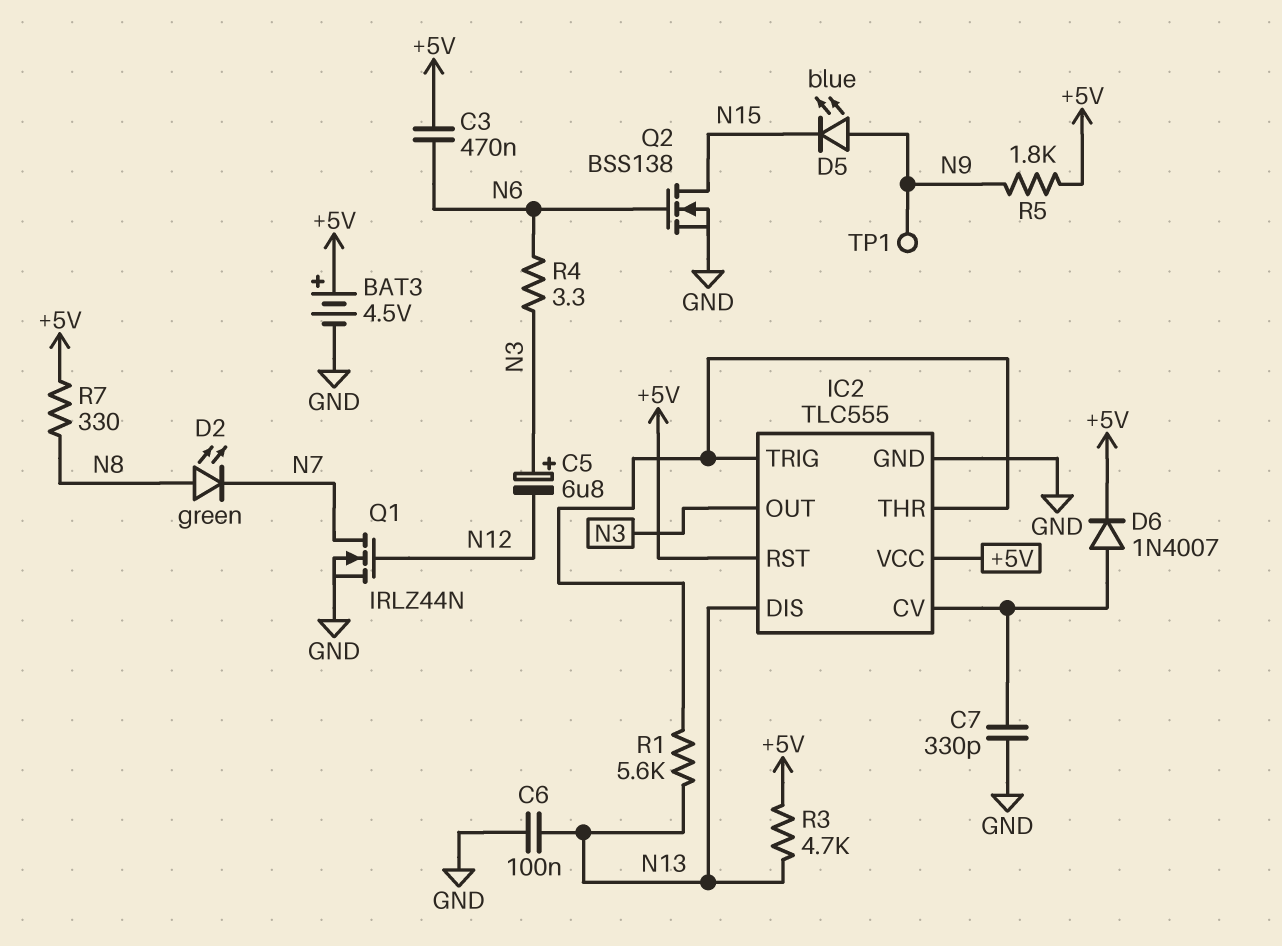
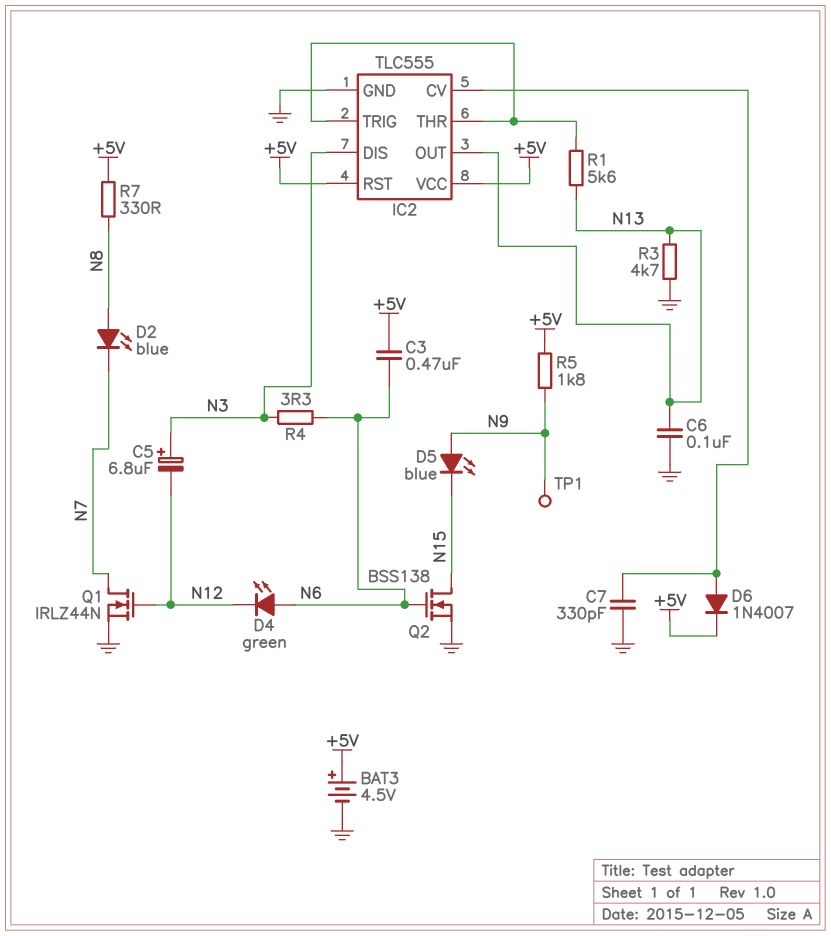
D2: LED green (A N8, K N7) -> LED blue (A N8, K N7)
D4: none -> LED green (A N6, K N12)
IC2 pin DIS: N13 -> N3
IC2 pin OUT: N3 -> N13
R3: 4.7k (+5V, N13) -> 4.7k (GND, N13)

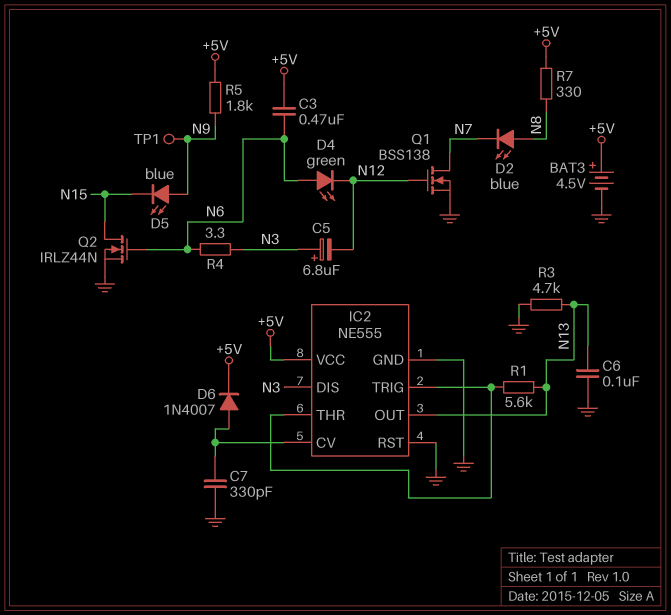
IC2: TLC555 -> NE555
IC2 pin RST: +5V -> GND
Q1: NMOS IRLZ44N (G N12, D N7, S GND) -> NMOS BSS138 (G N12, D N7, S GND)
Q2: NMOS BSS138 (G N6, D N15, S GND) -> NMOS IRLZ44N (G N6, D N15, S GND)

